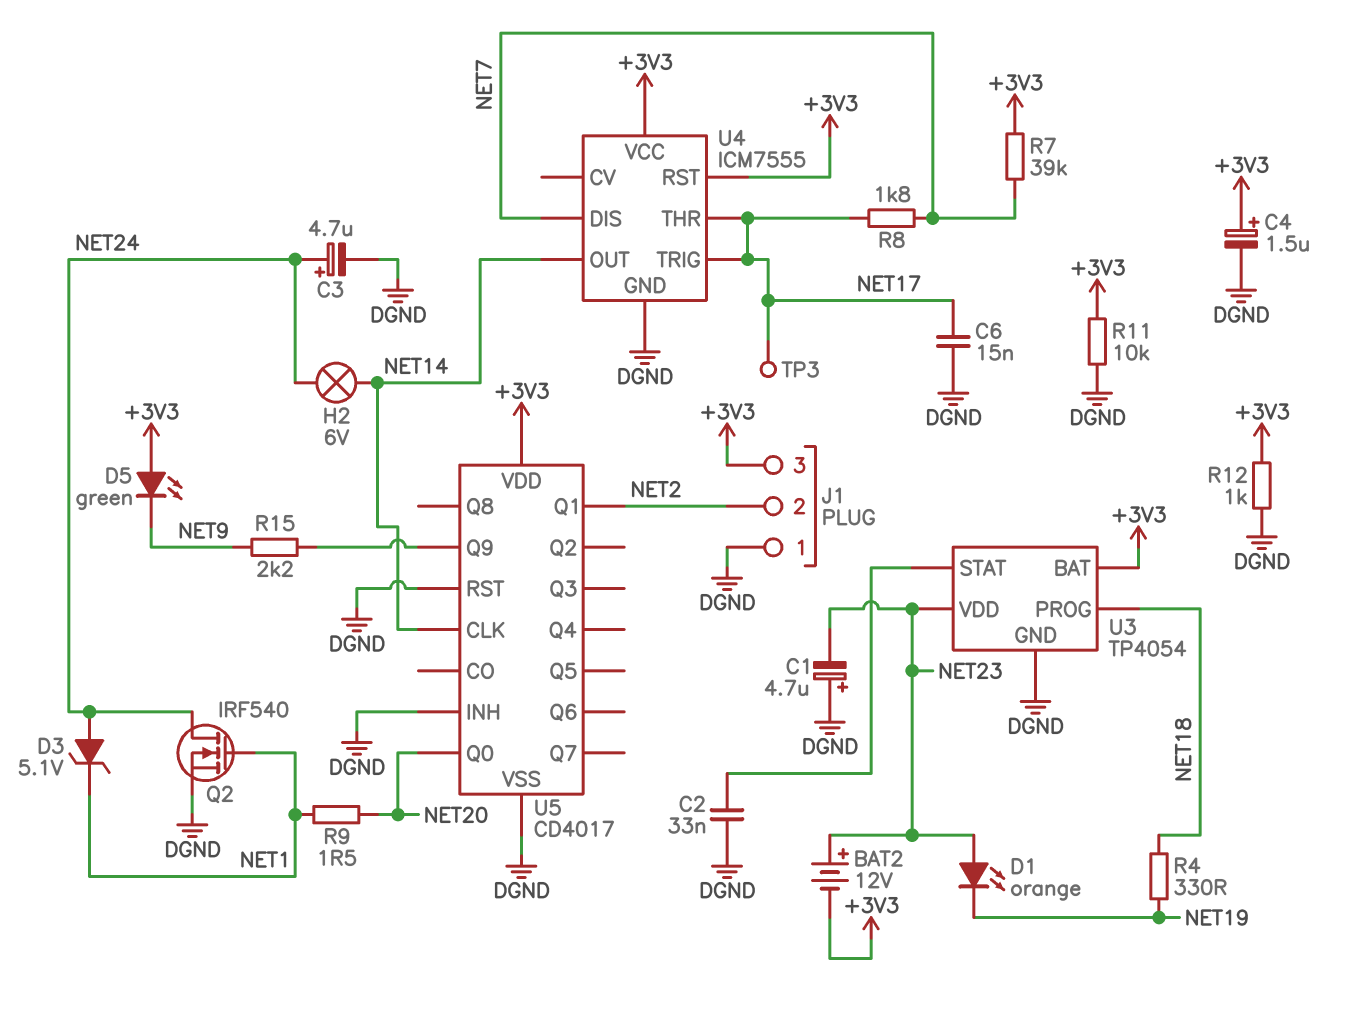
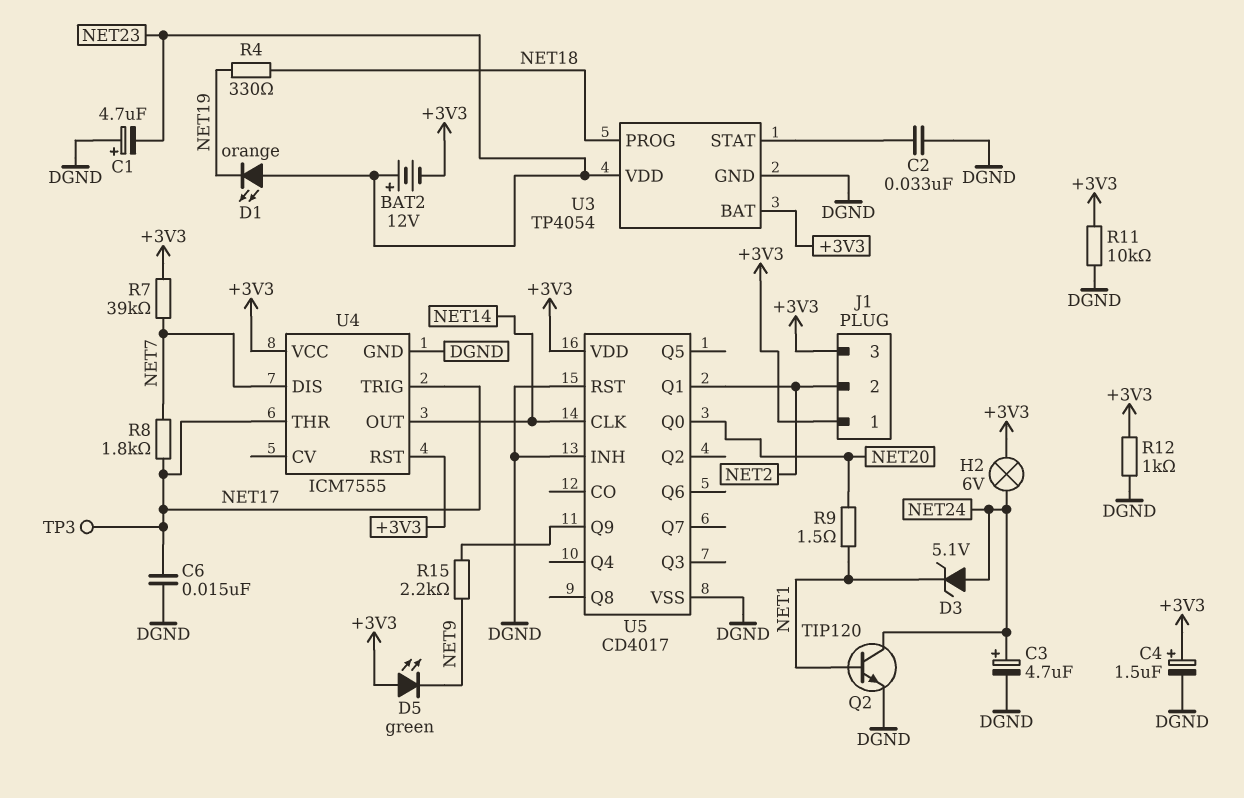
H2: lamp 6V (NET14, NET24) -> lamp 6V (+3V3, NET24)
J1 pin 1: DGND -> +3V3
Q2: NMOS IRF540 (G NET1, D NET24, S DGND) -> NPN TIP120 (B NET1, C NET24, E DGND)

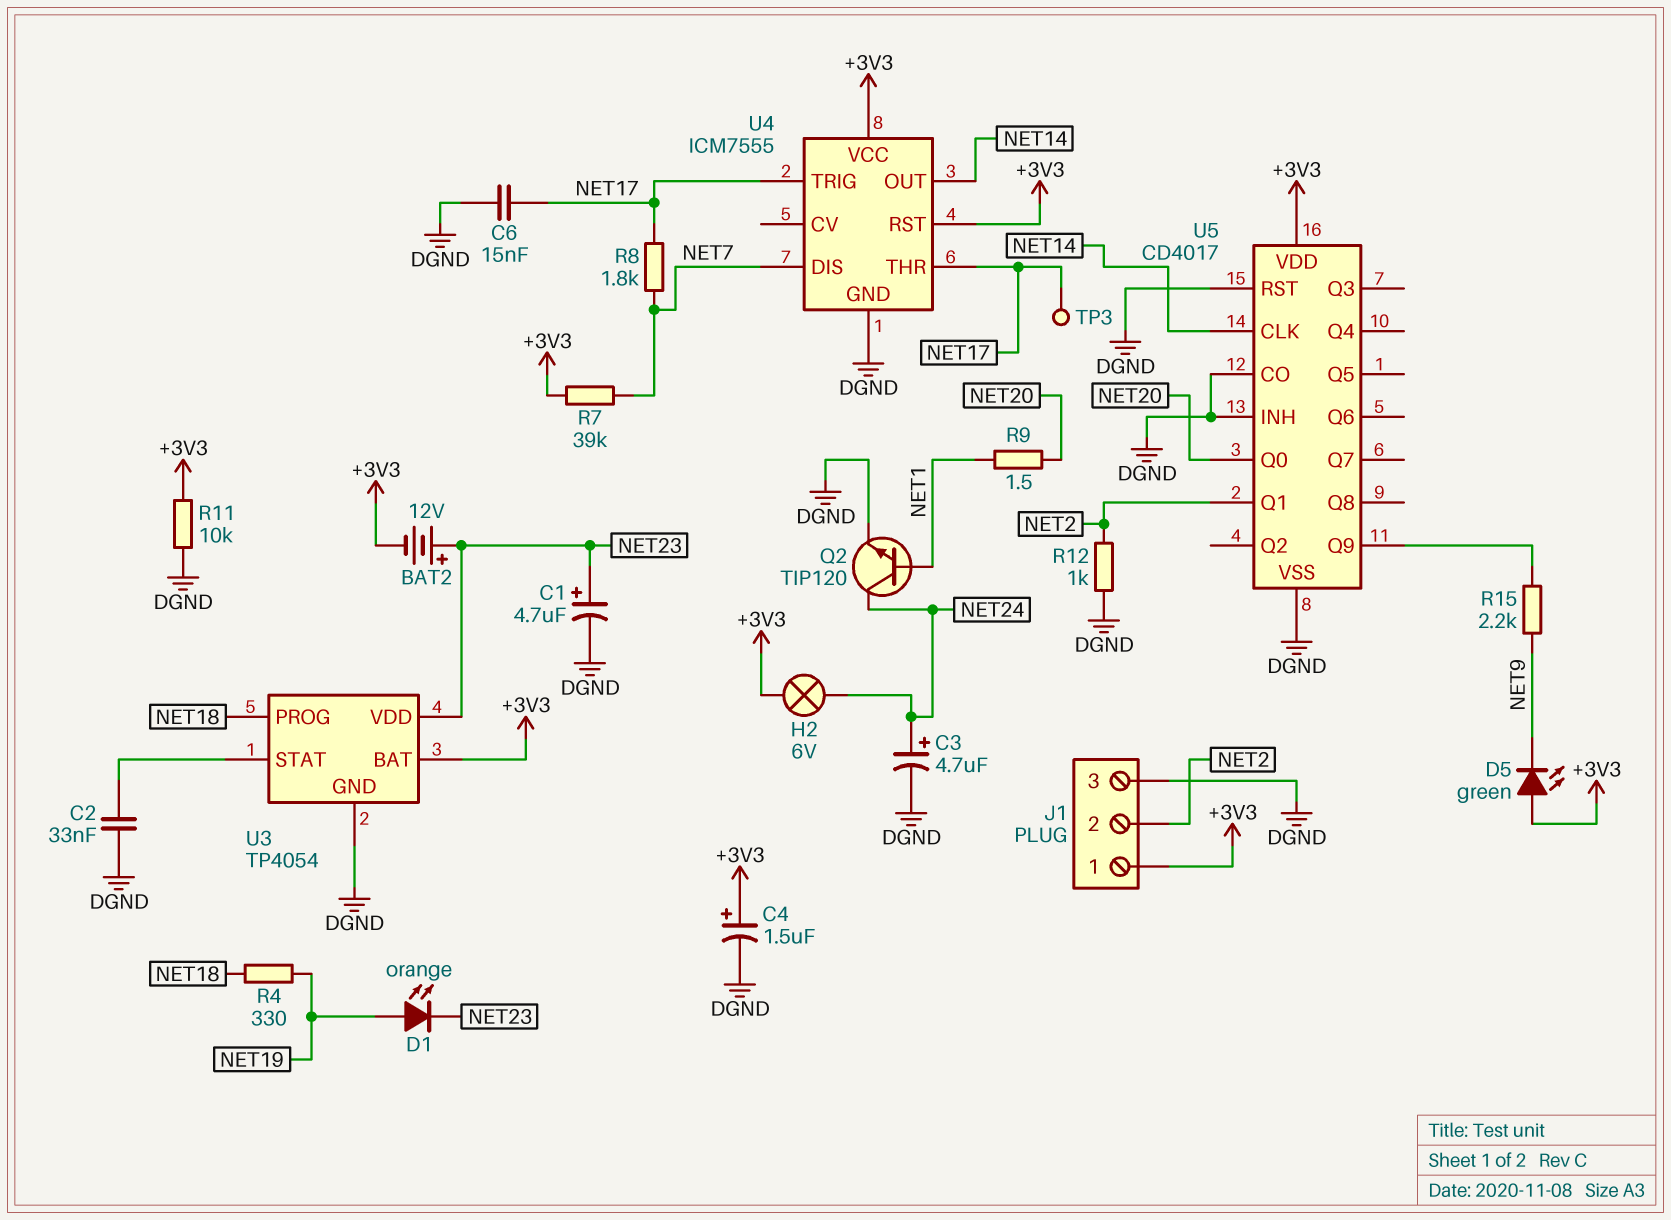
C1: 4.7uF (plus DGND, minus NET23) -> 4.7uF (plus NET23, minus DGND)
D1: LED orange (A NET23, K NET19) -> LED orange (A NET19, K NET23)
D3: zener 5.1V (A NET24, K NET1) -> none
J1 pin 3: +3V3 -> DGND
R12: 1k (+3V3, DGND) -> 1k (DGND, NET2)
U5 pin CO: none -> DGND

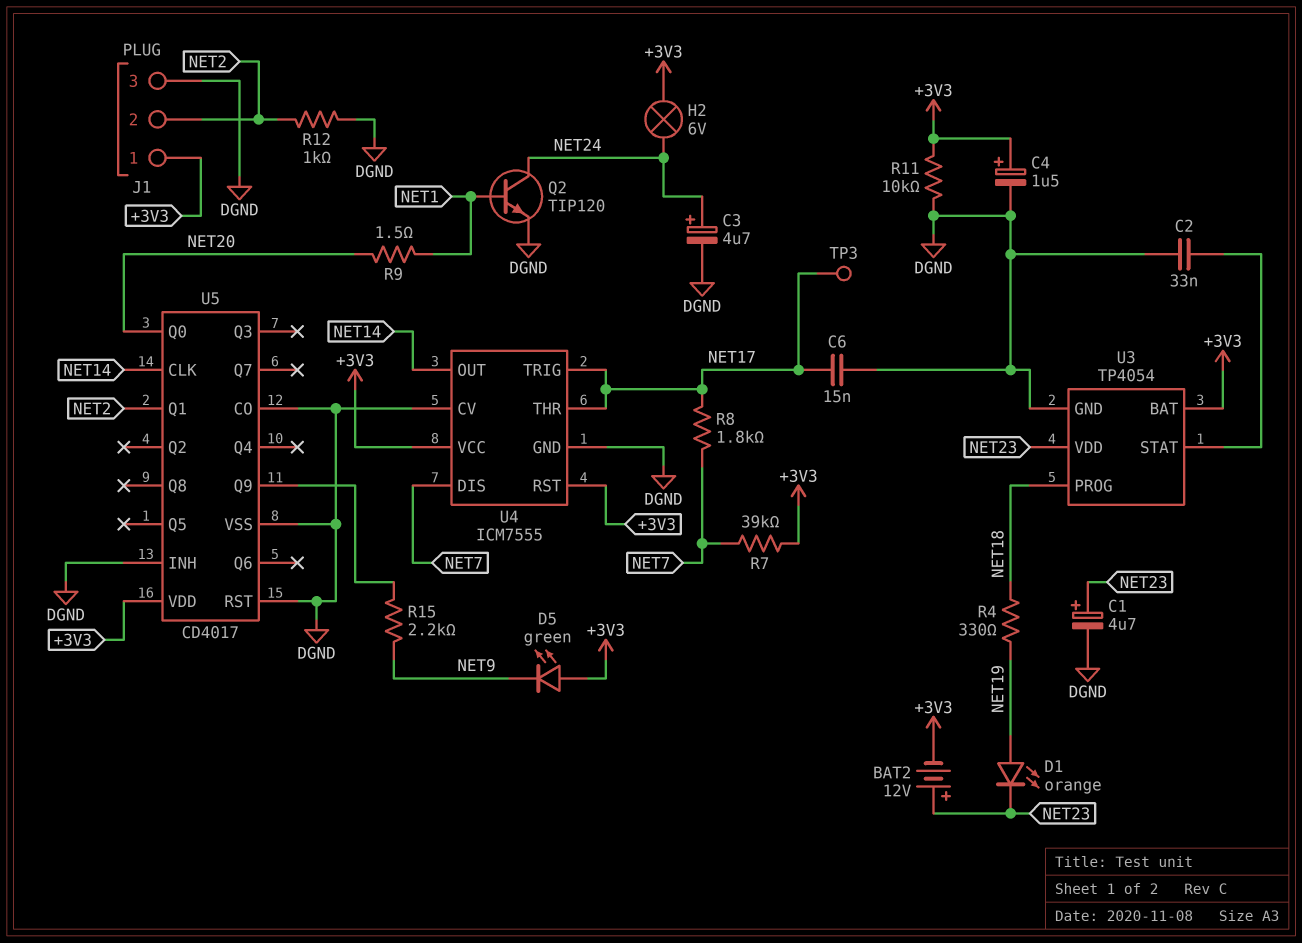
U4 pin CV: none -> DGND

